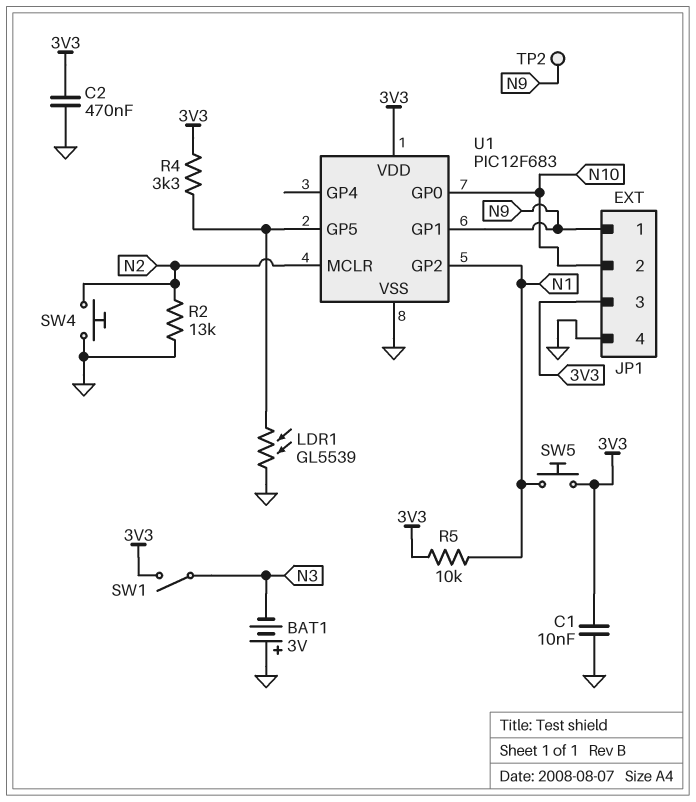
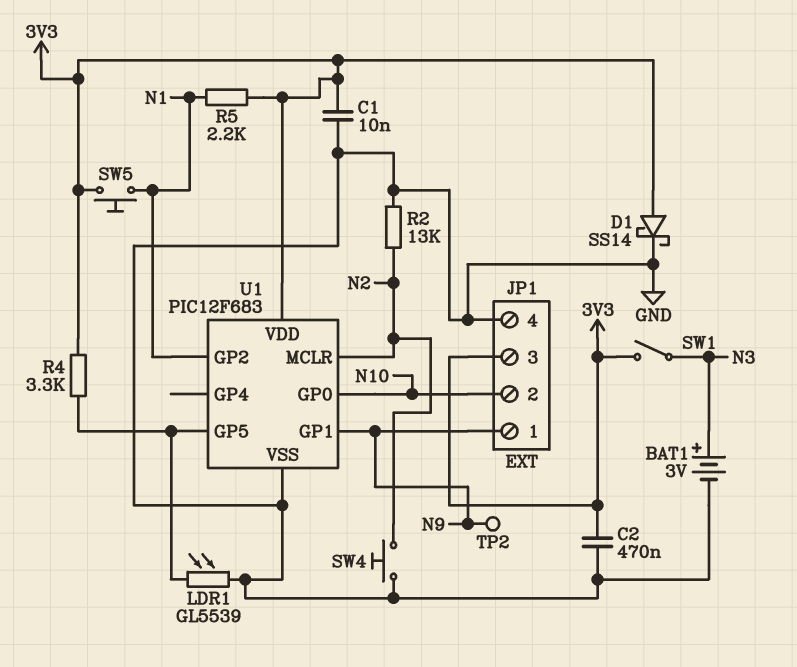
BAT1: 3V (plus GND, minus N3) -> 3V (plus N3, minus GND)
D1: none -> schottky SS14 (A 3V3, K GND)
R5: 10k (3V3, N1) -> 2.2k (3V3, N1)

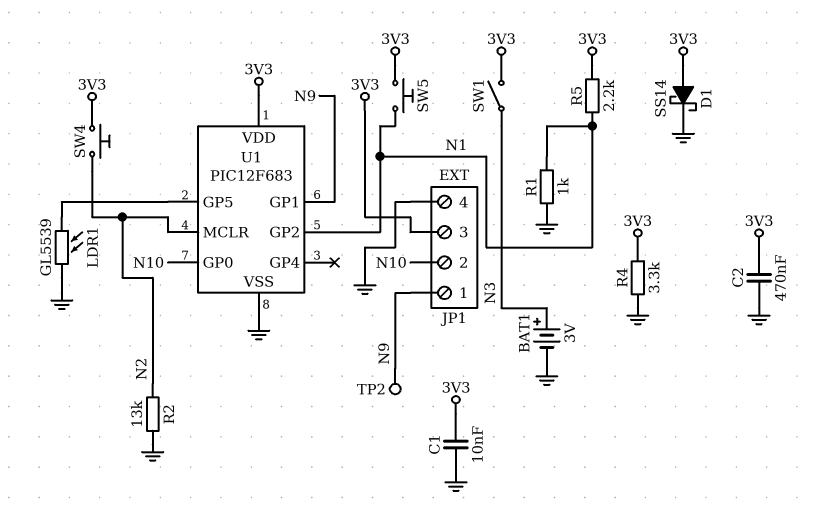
R1: none -> 1k (GND, N1)
R4: 3.3k (3V3, U1/GP5) -> 3.3k (3V3, GND)
SW4: button (GND, N2) -> button (3V3, N2)

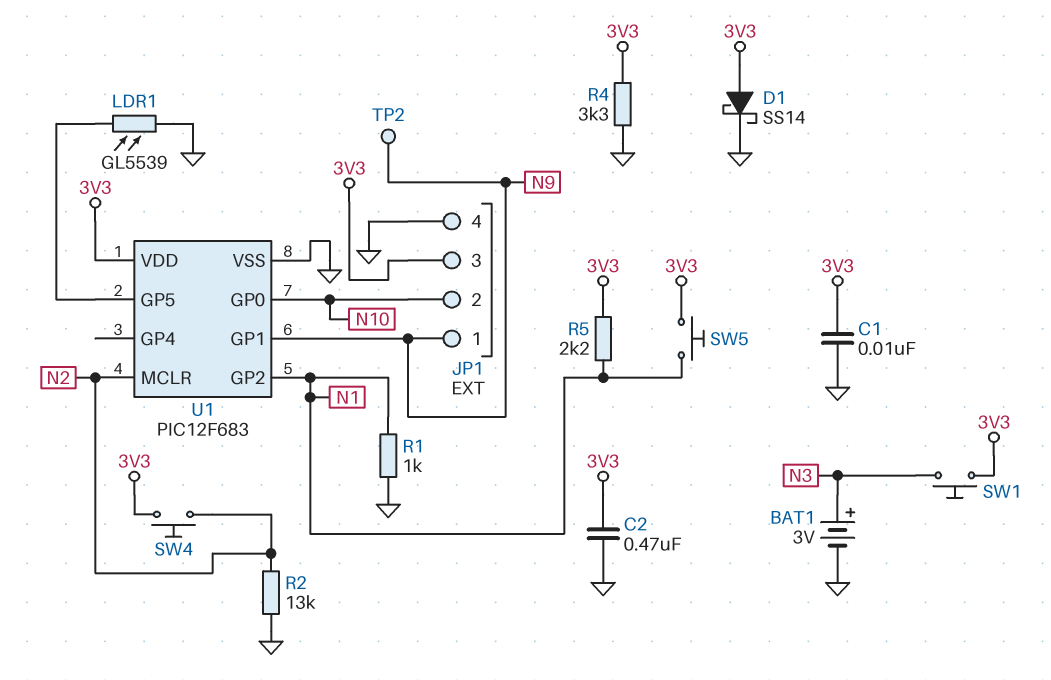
SW1: switch (3V3, N3) -> button (3V3, N3)

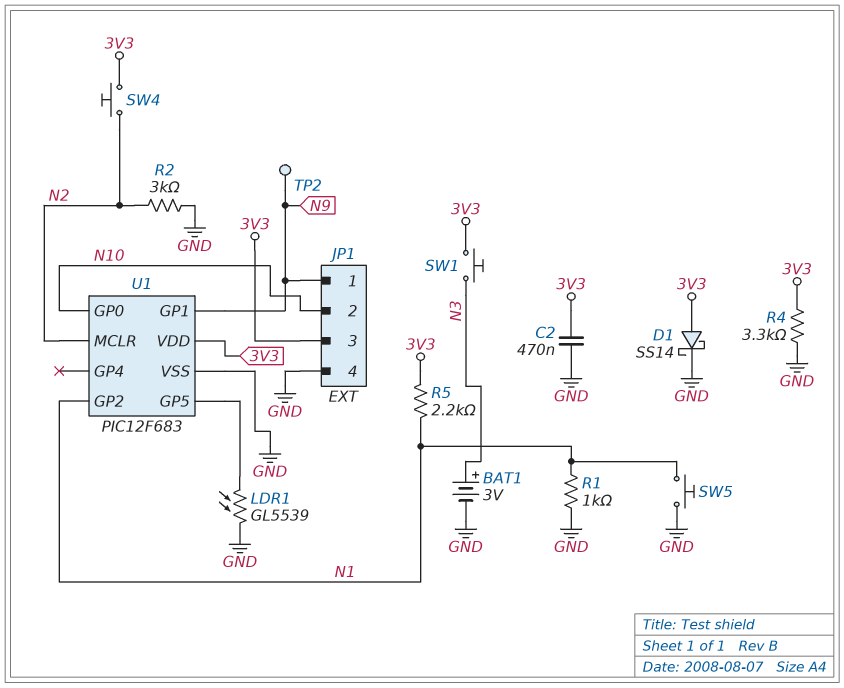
C1: 10nF (3V3, GND) -> none
R2: 13k (GND, N2) -> 3k (GND, N2)
SW5: button (3V3, N1) -> button (GND, N1)

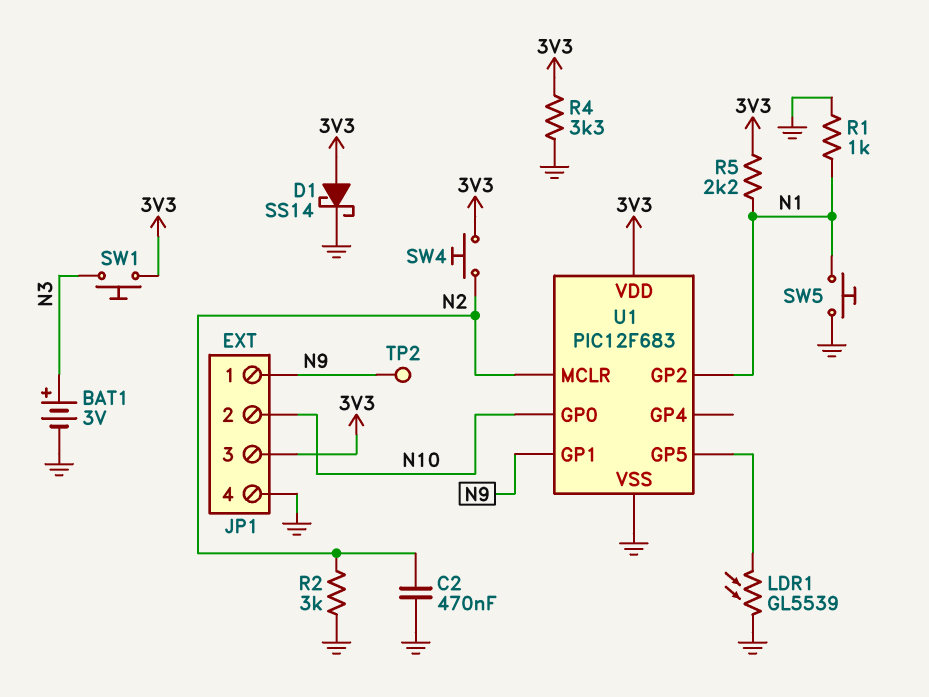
C2: 470nF (3V3, GND) -> 470nF (GND, N2)

